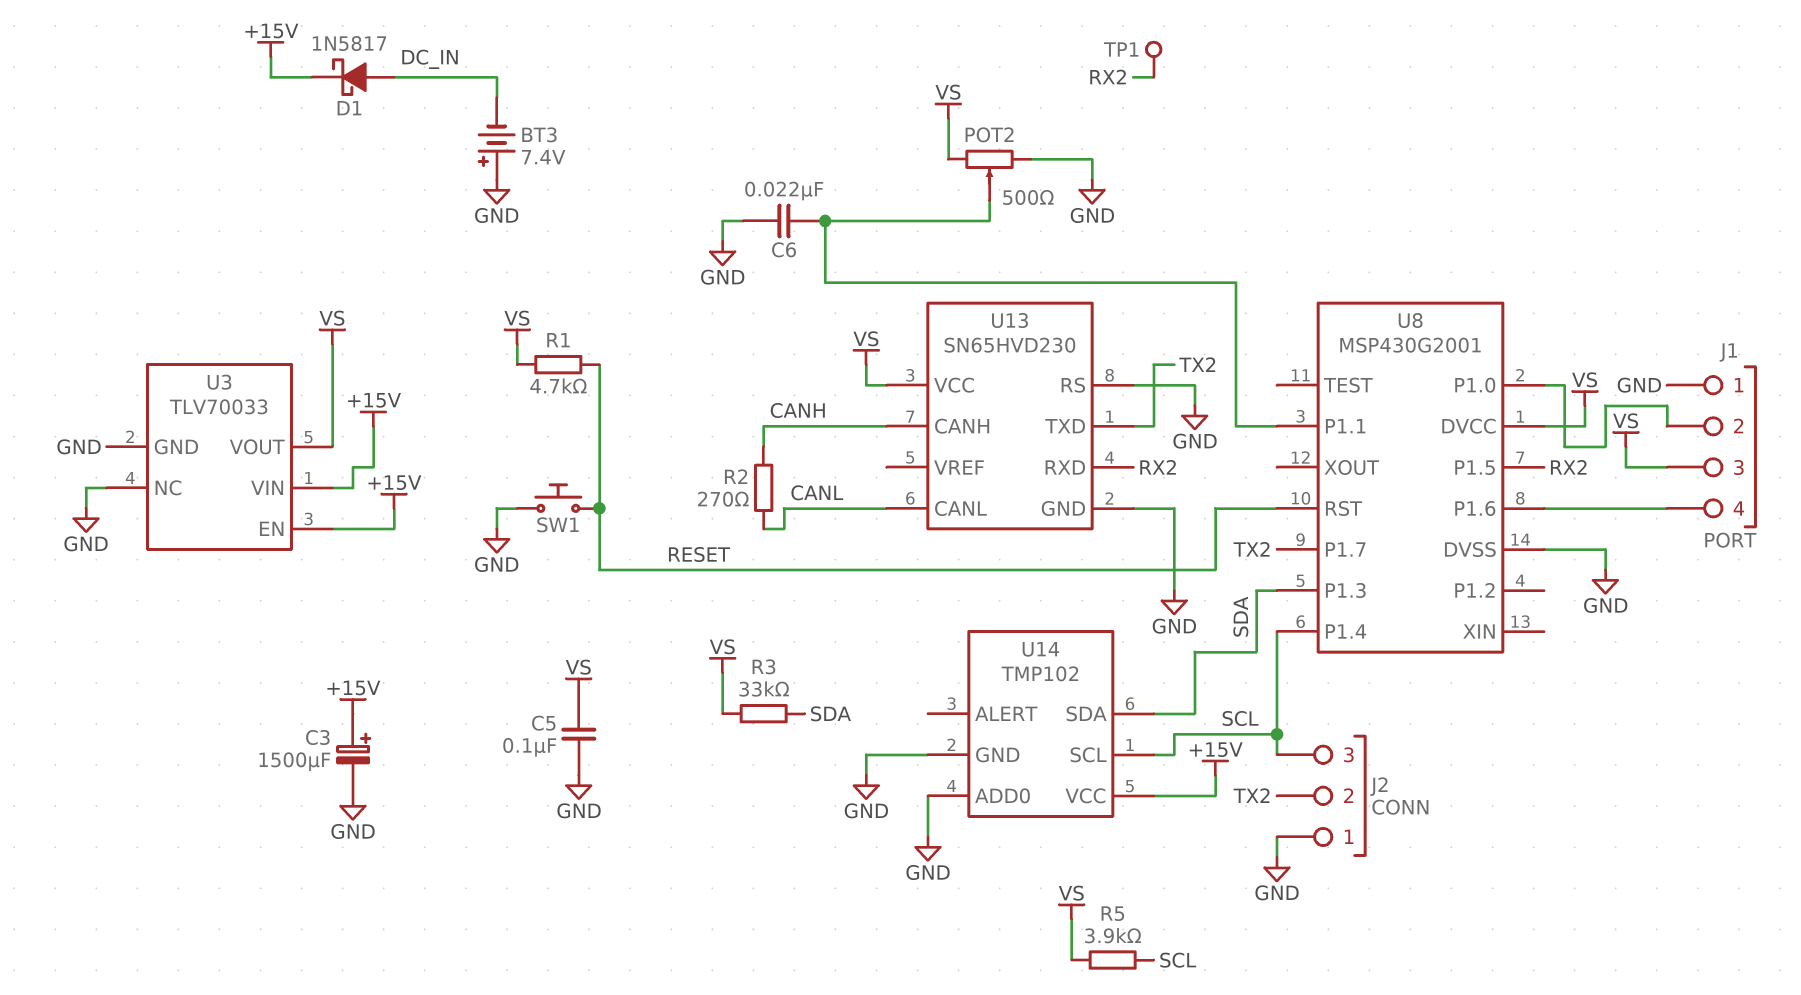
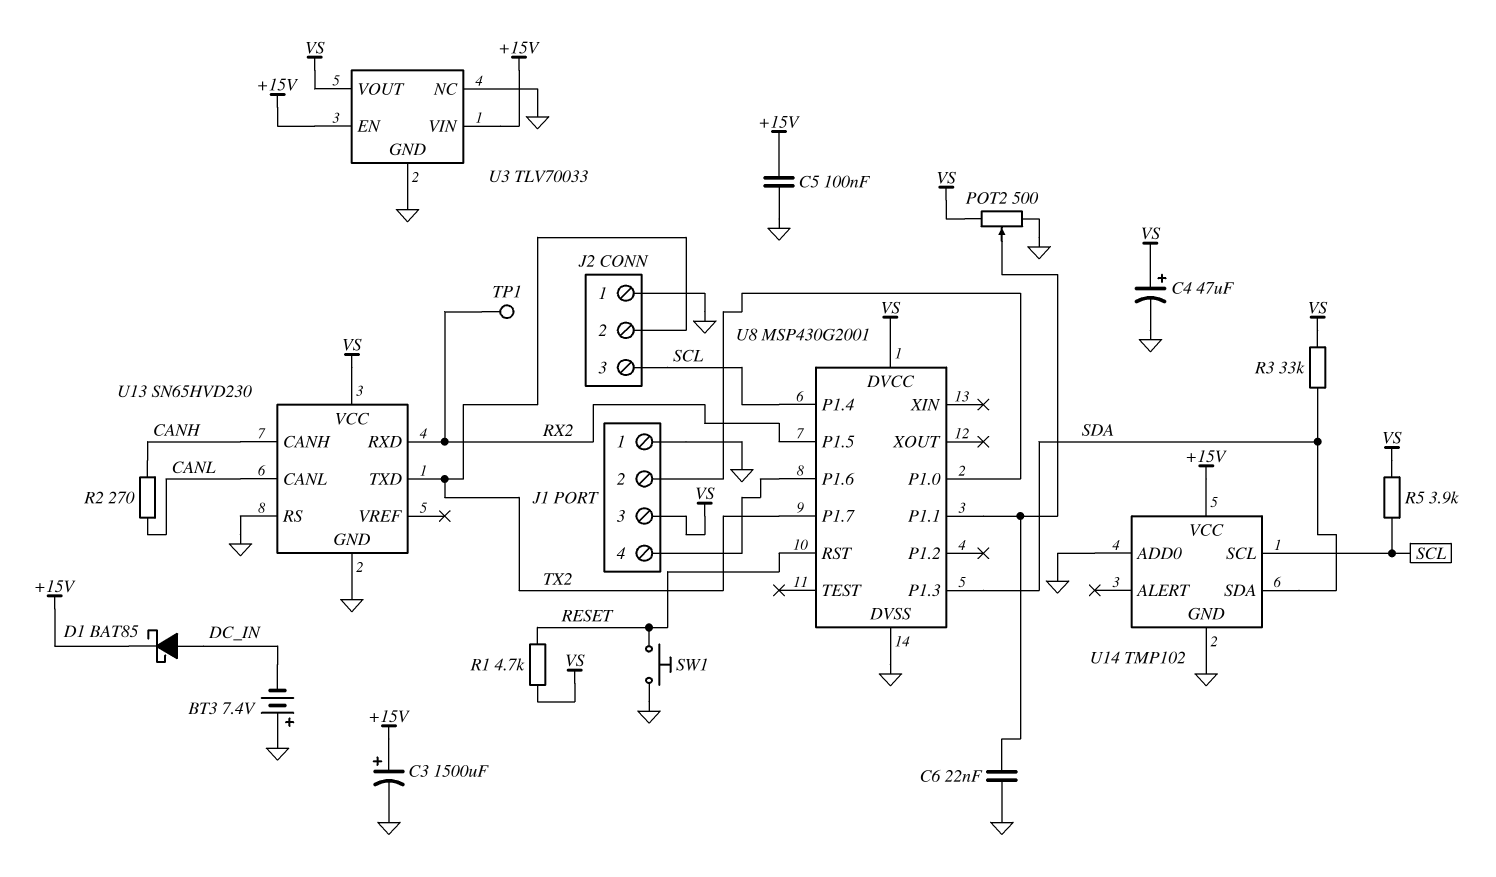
C4: none -> 47uF (plus VS, minus GND)
C5: 100nF (GND, VS) -> 100nF (+15V, GND)
D1: schottky 1N5817 (A DC_IN, K +15V) -> schottky BAT85 (A DC_IN, K +15V)

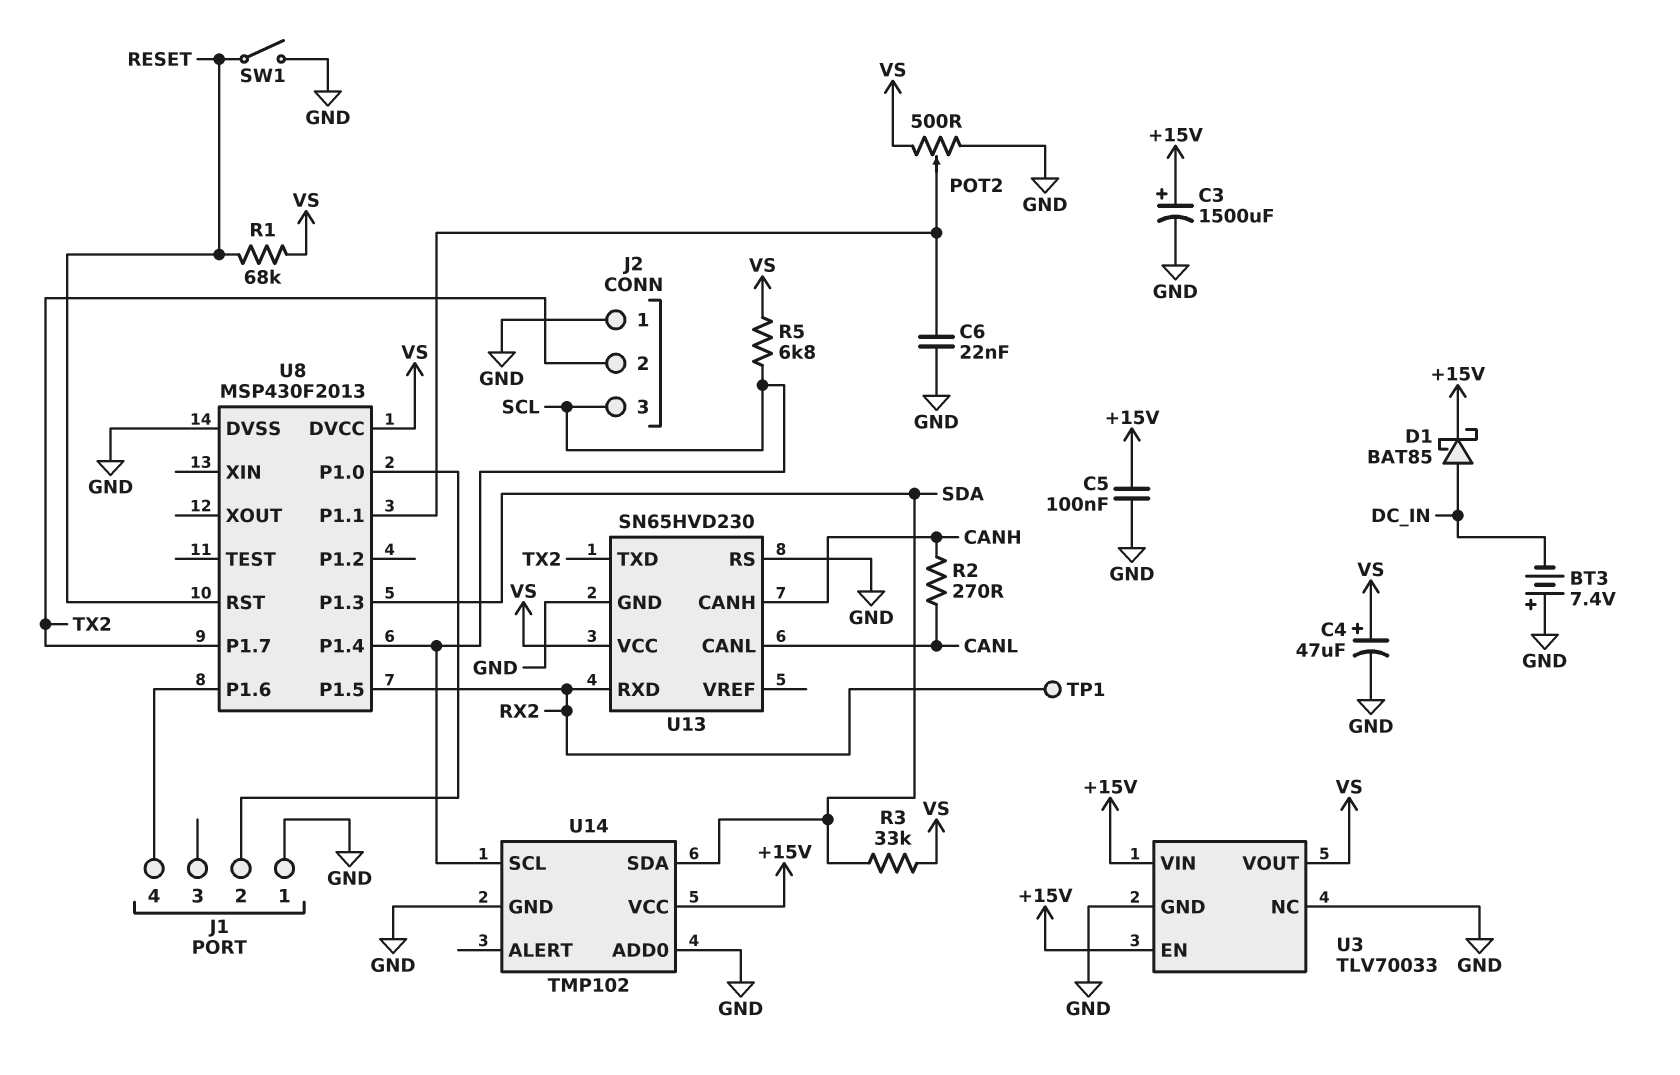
J1 pin 3: VS -> none
R1: 4.7k (RESET, VS) -> 68k (RESET, VS)
R5: 3.9k (SCL, VS) -> 6.8k (SCL, VS)
SW1: button (GND, RESET) -> switch (GND, RESET)
U8: MSP430G2001 -> MSP430F2013

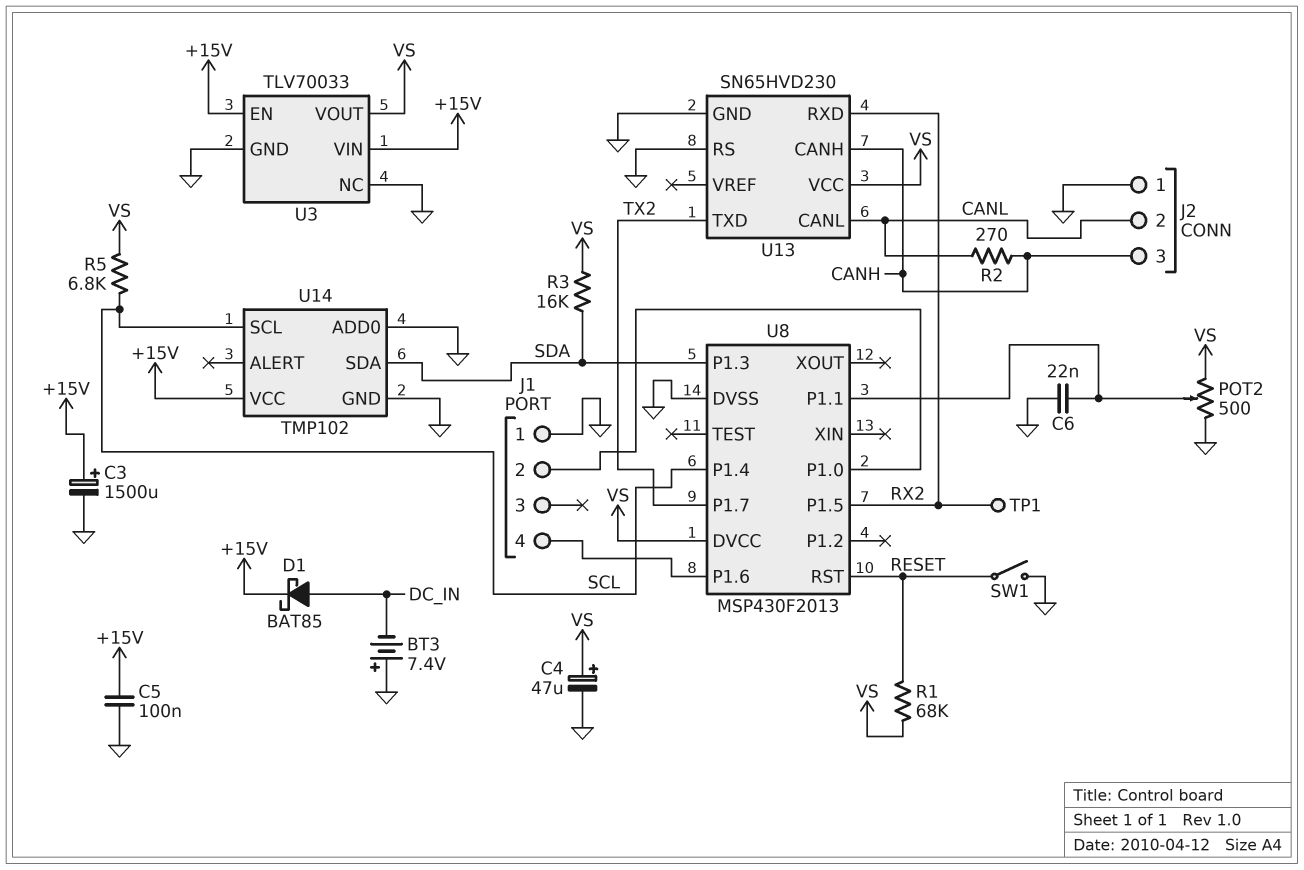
J2 pin 2: TX2 -> CANL
J2 pin 3: SCL -> CANH
R3: 33k (SDA, VS) -> 16k (SDA, VS)

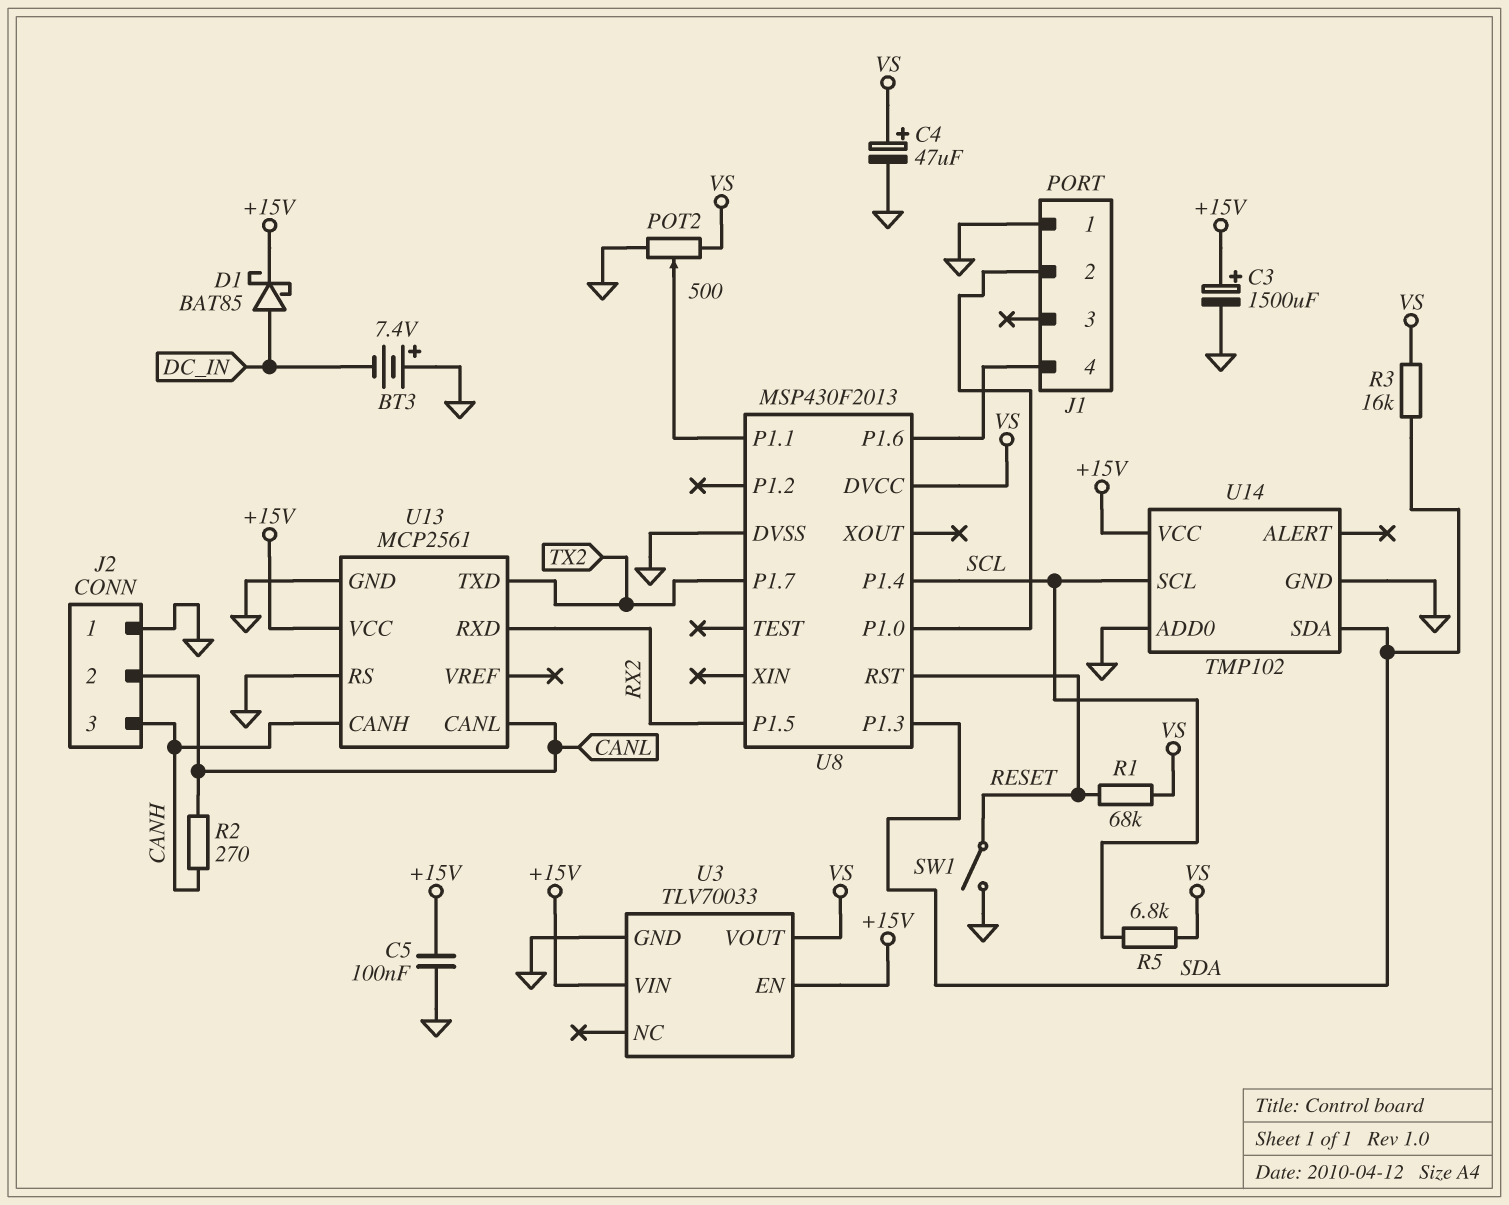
C6: 22nF (GND, U8/P1.1) -> none
TP1: test point (RX2) -> none
U3 pin NC: GND -> none
U13: SN65HVD230 -> MCP2561
U13 pin VCC: VS -> +15V

